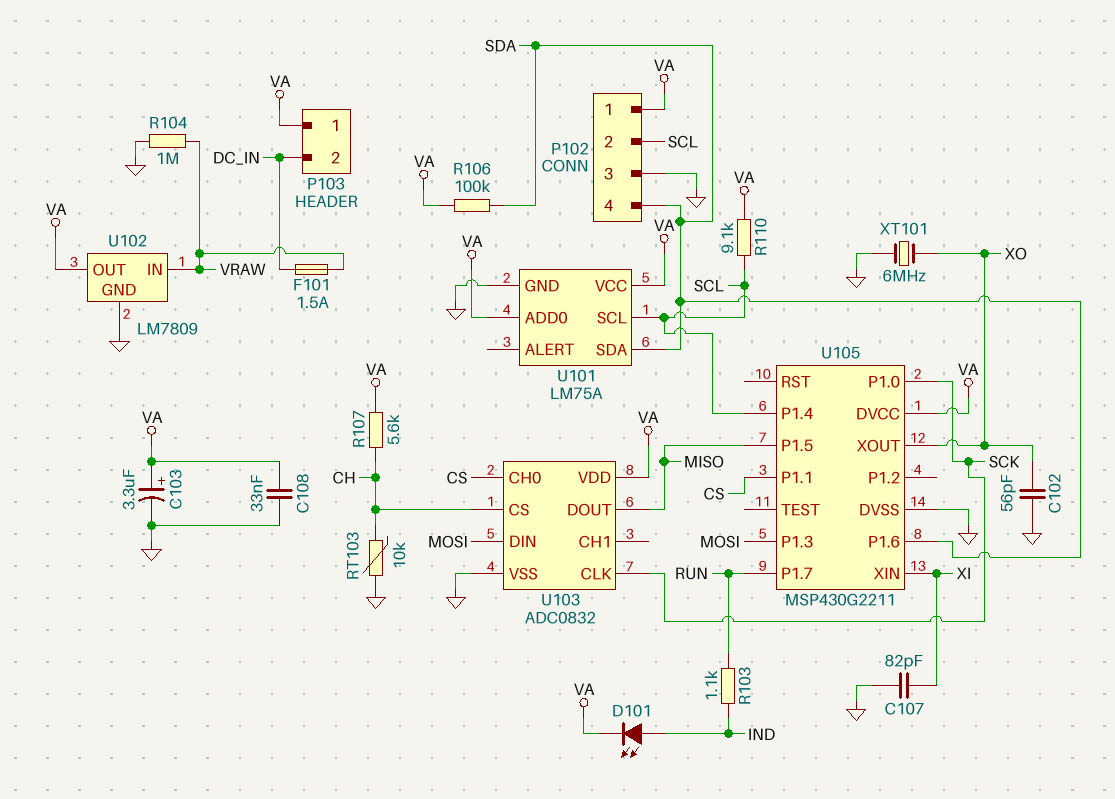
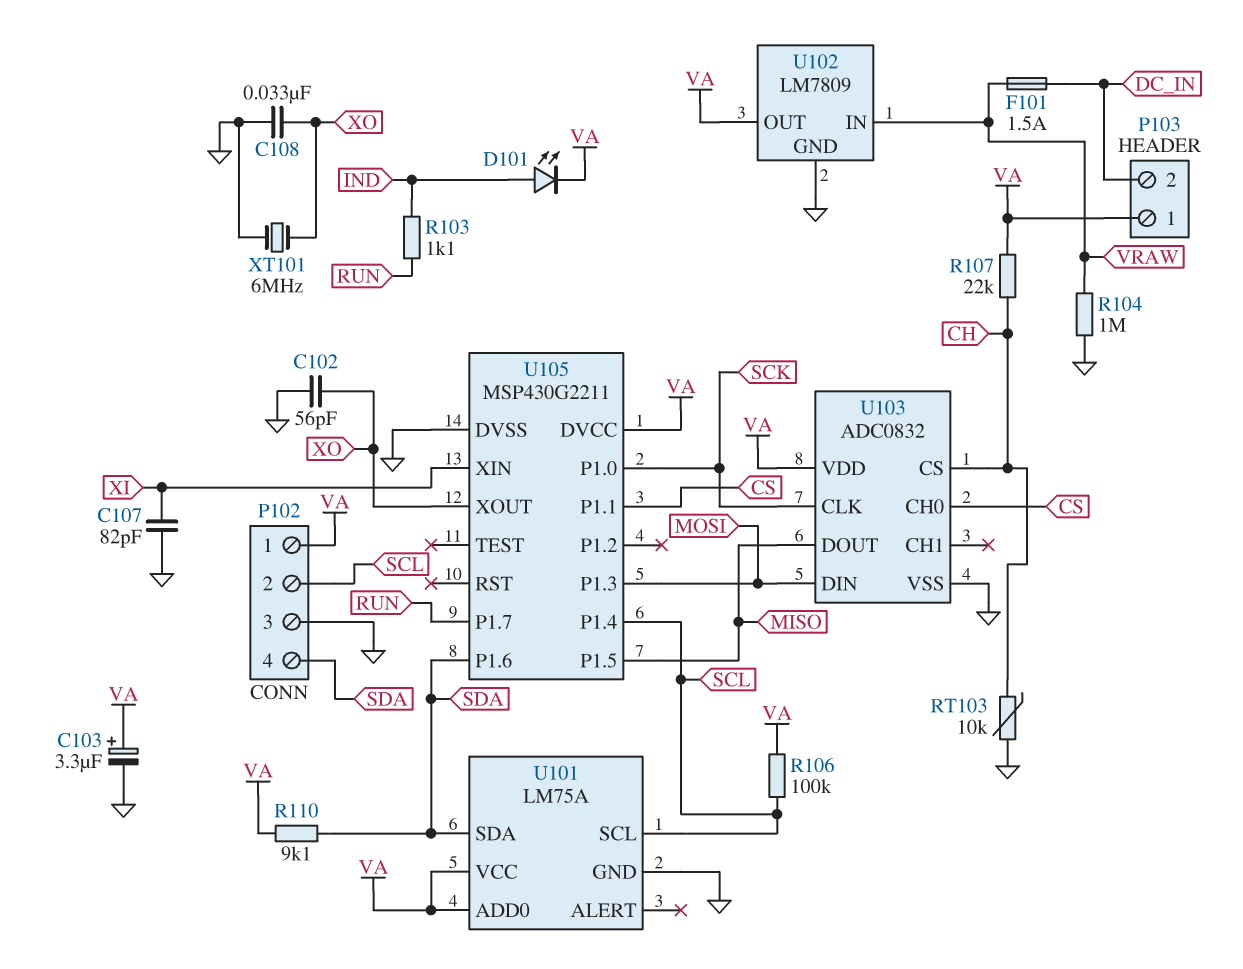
C108: 33nF (GND, VA) -> 33nF (GND, XO)
R106: 100k (SDA, VA) -> 100k (SCL, VA)
R107: 5.6k (CH, VA) -> 22k (CH, VA)
R110: 9.1k (SCL, VA) -> 9.1k (SDA, VA)

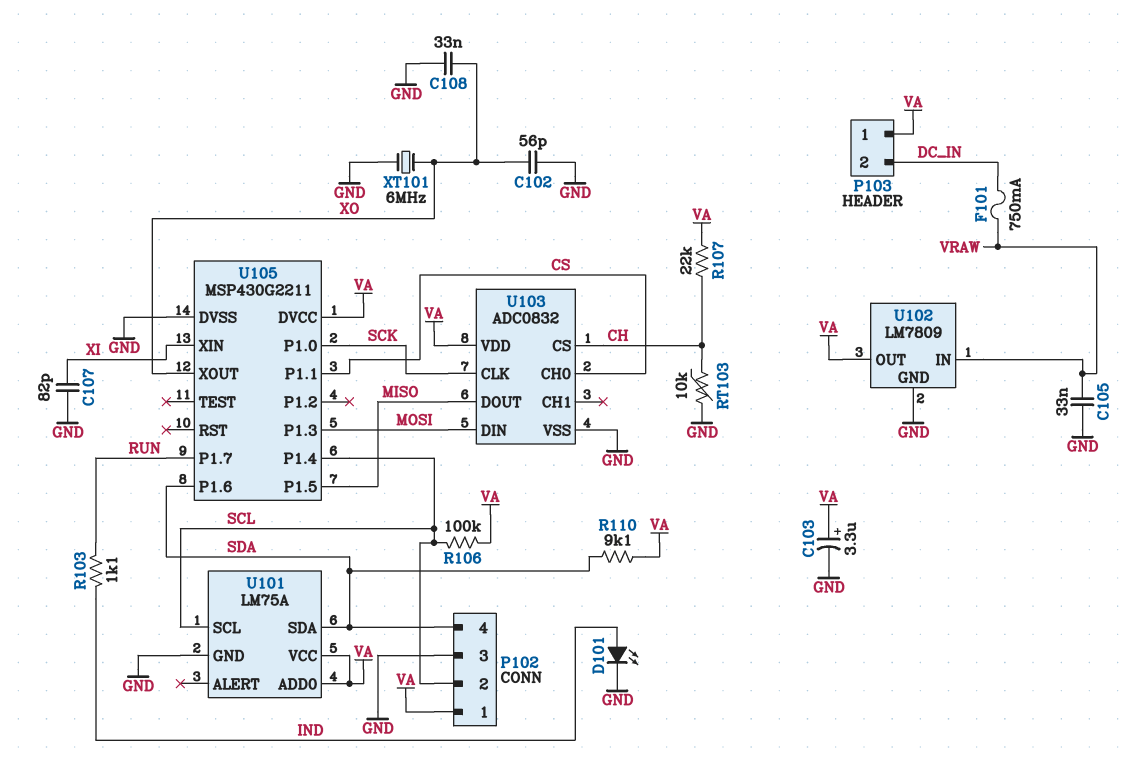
C105: none -> 33nF (GND, VRAW)
D101: LED (A IND, K VA) -> LED (A IND, K GND)
F101: 1.5A (DC_IN, VRAW) -> 750mA (DC_IN, VRAW)
R104: 1M (GND, VRAW) -> none

